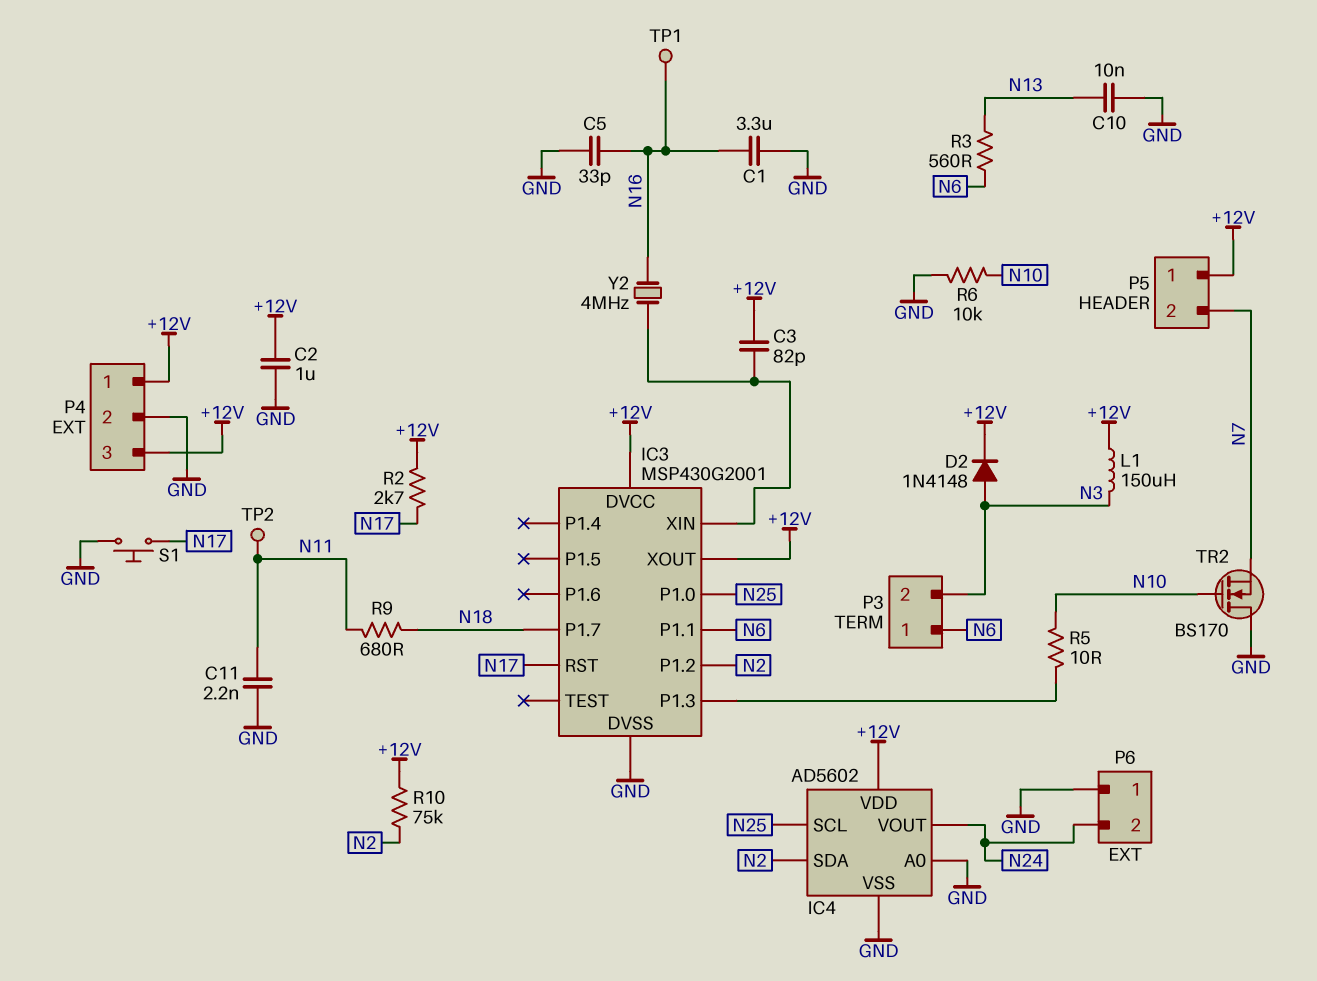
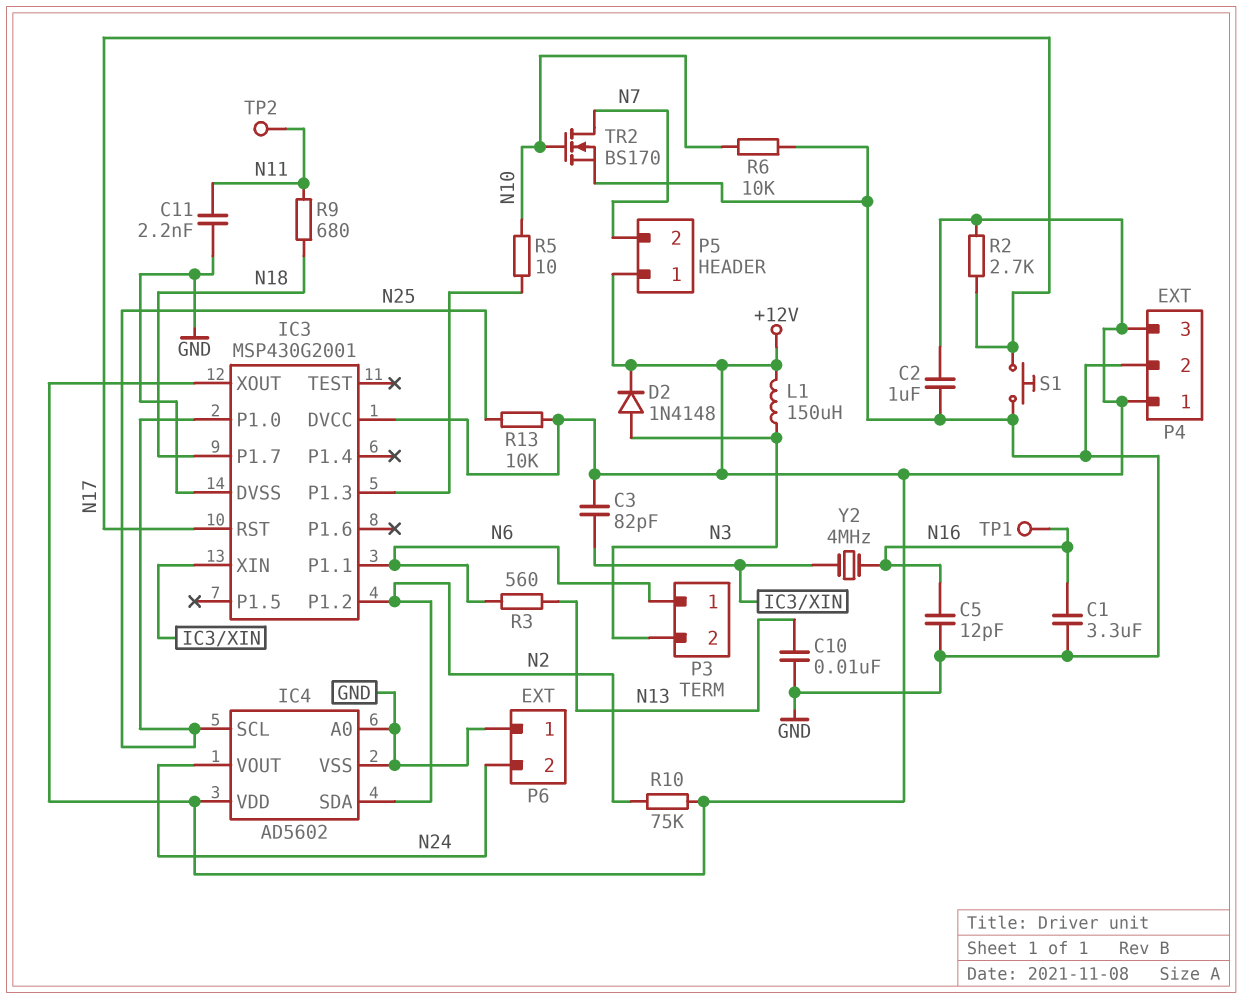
C5: 33pF (GND, N16) -> 12pF (GND, N16)
R13: none -> 10k (+12V, N25)
TR2: NMOS BS170 (G N10, D GND, S N7) -> NMOS BS170 (G N10, D N7, S GND)

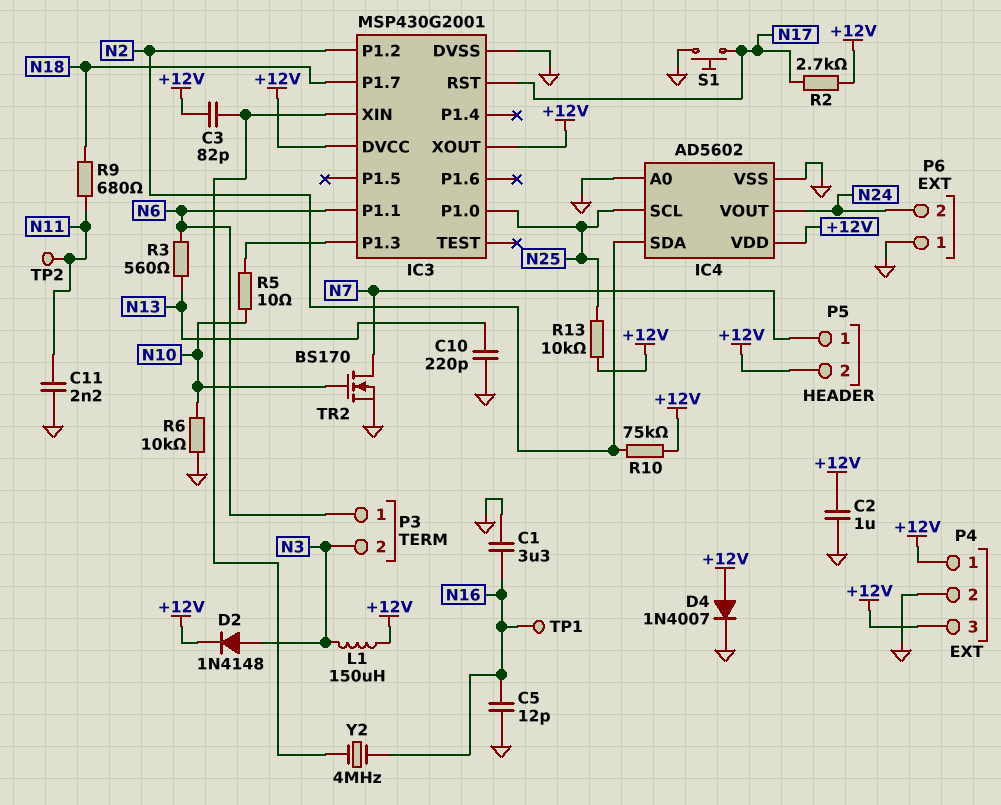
C10: 10nF (GND, N13) -> 220pF (GND, N13)
D4: none -> diode 1N4007 (A +12V, K GND)
P5 pin 1: +12V -> N7
P5 pin 2: N7 -> +12V

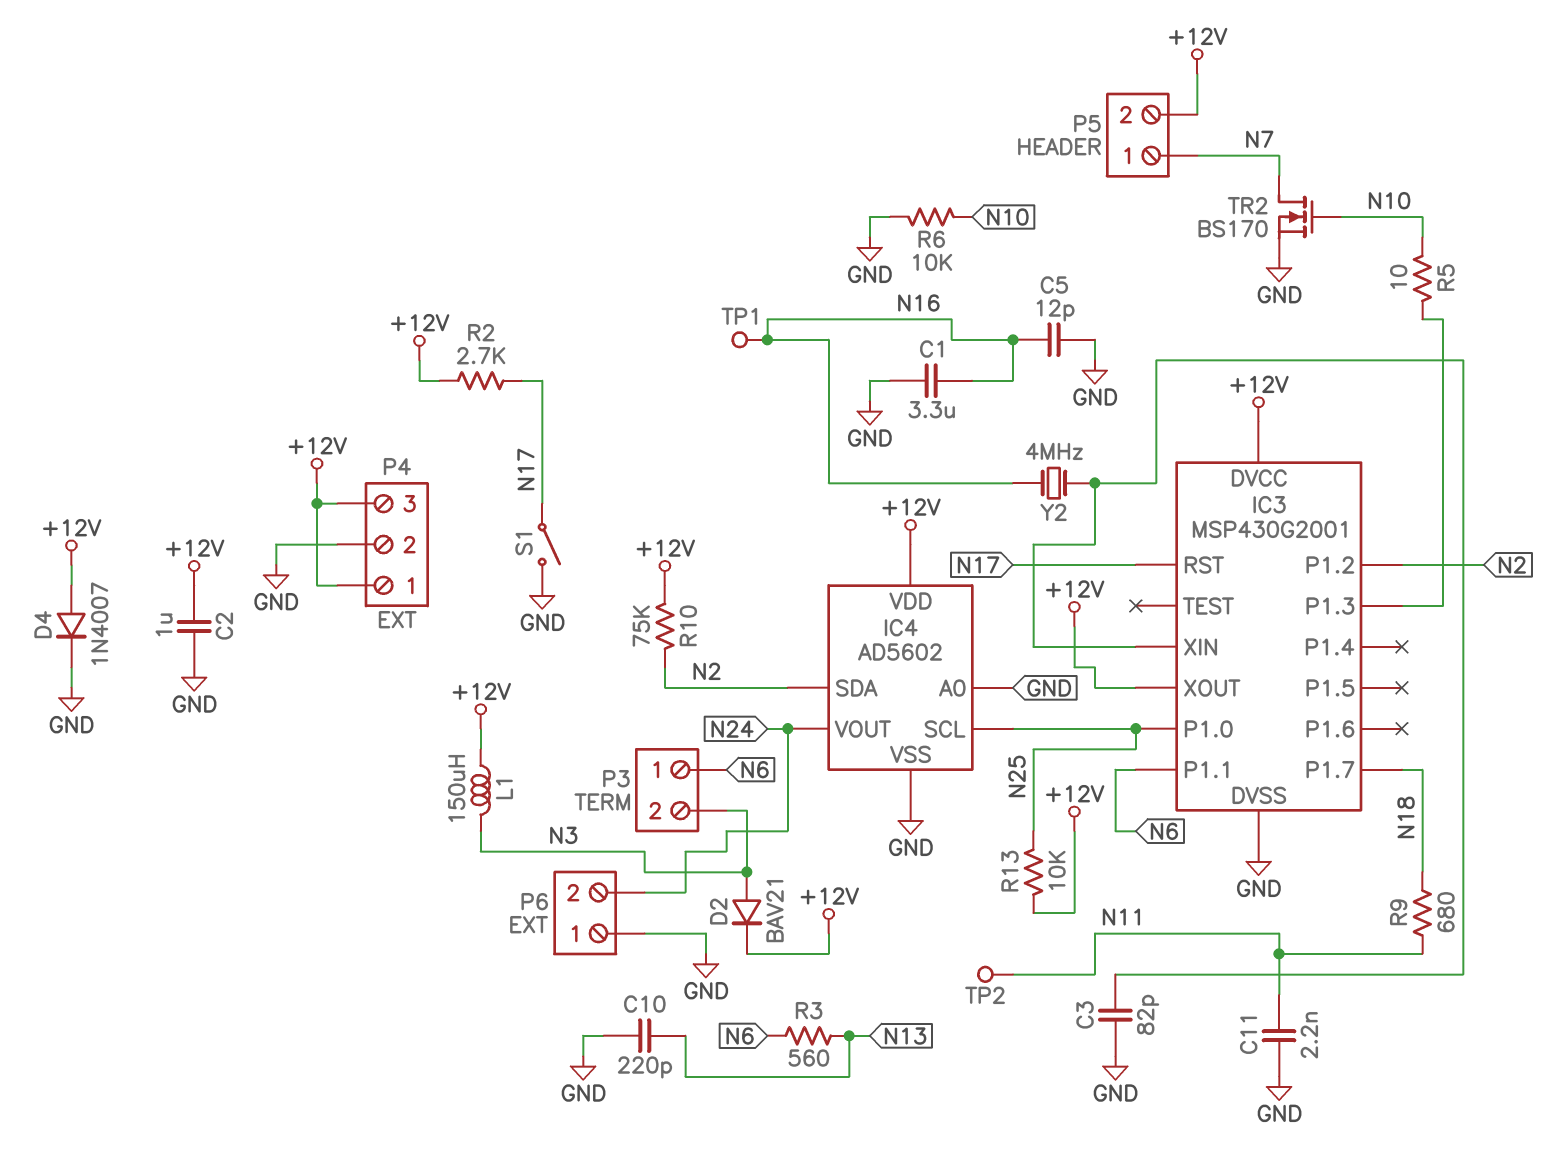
C3: 82pF (+12V, IC3/XIN) -> 82pF (GND, IC3/XIN)
D2: diode 1N4148 (A N3, K +12V) -> diode BAV21 (A N3, K +12V)
S1: button (GND, N17) -> switch (GND, N17)

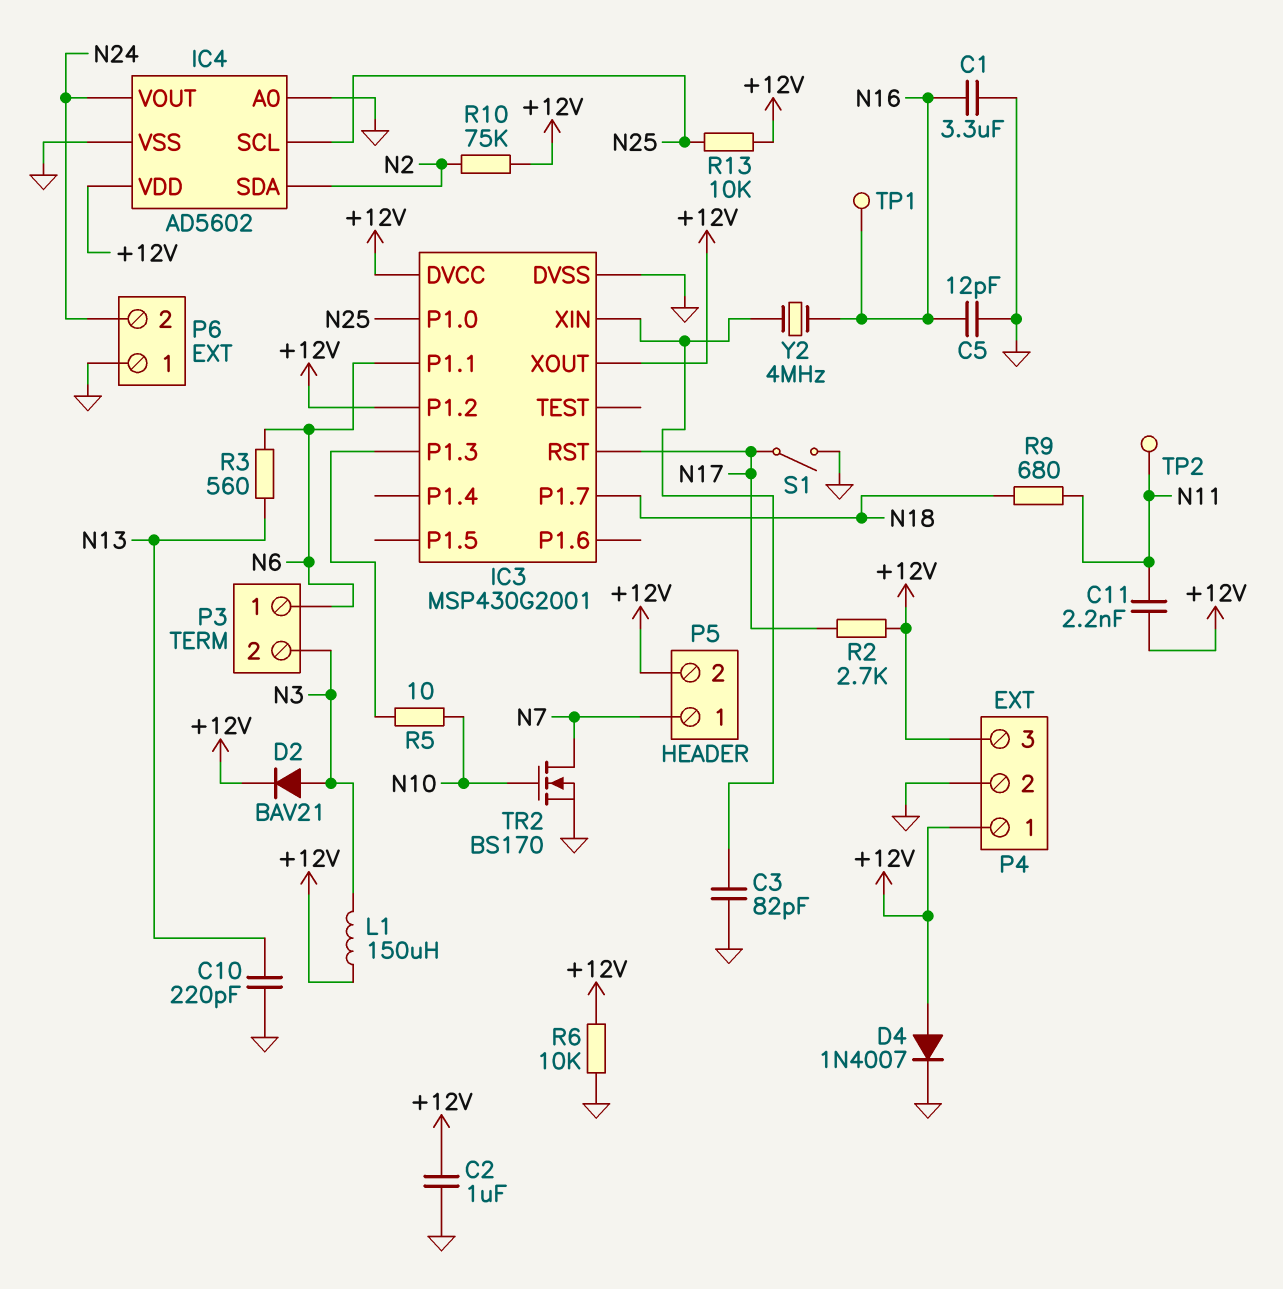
C11: 2.2nF (GND, N11) -> 2.2nF (+12V, N11)
IC3 pin P1.2: N2 -> +12V
R6: 10k (GND, N10) -> 10k (+12V, GND)

